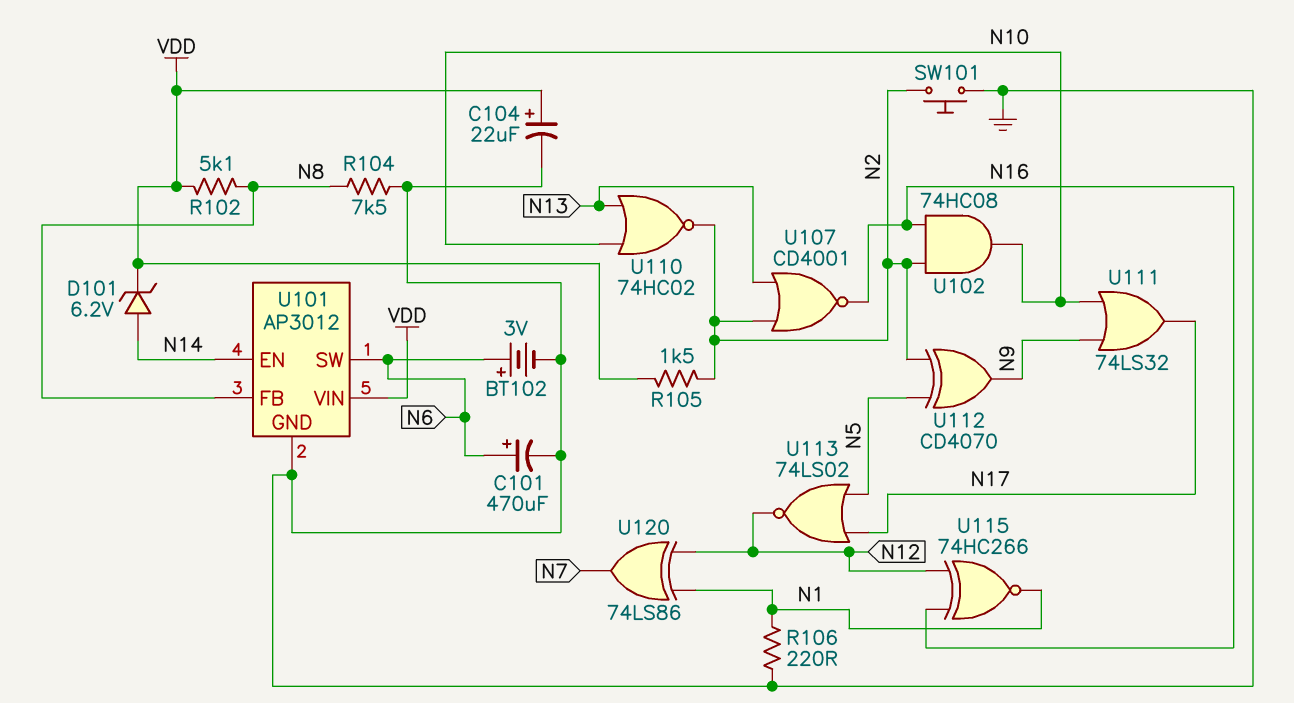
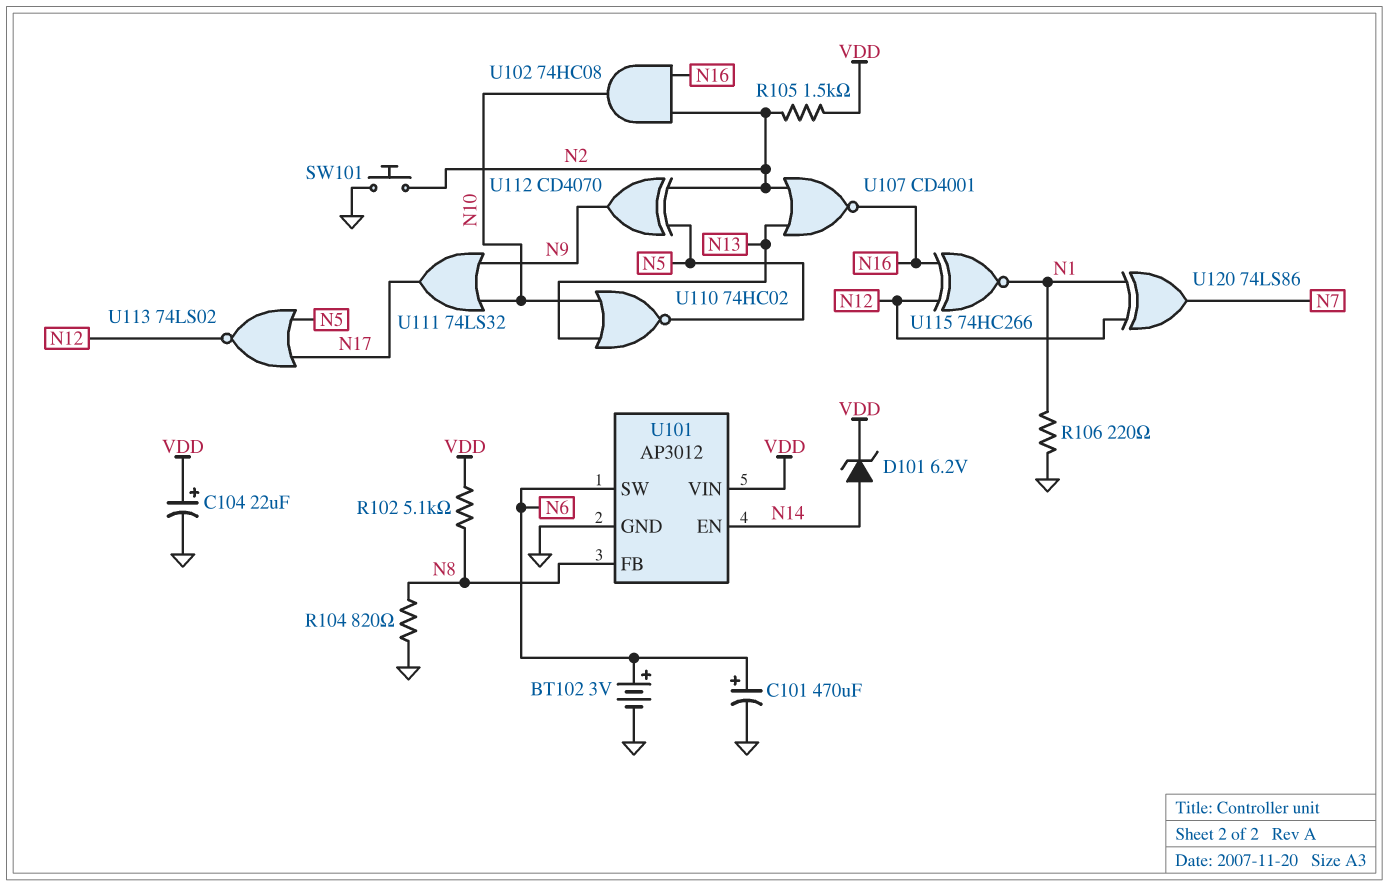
R104: 7.5k (GND, N8) -> 820 (GND, N8)
U110: NOR 74HC02 (in N10, in N13, out N2) -> NOR 74HC02 (in N10, in N13, out N5)

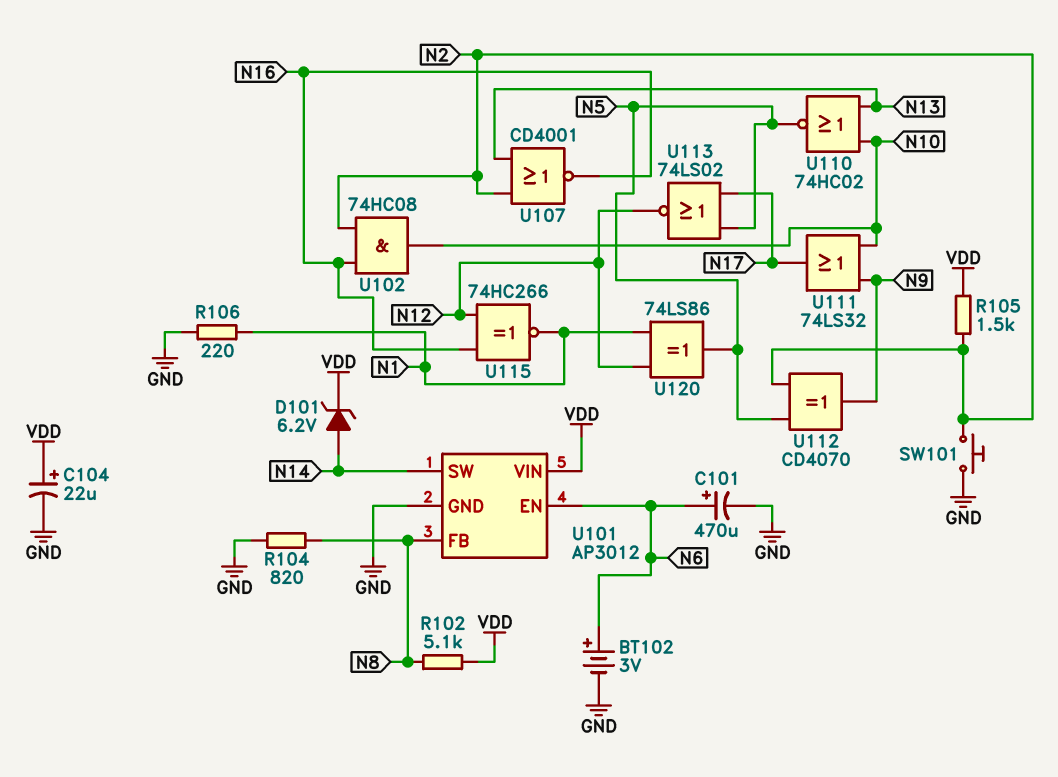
U101 pin EN: N14 -> N6
U101 pin SW: N6 -> N14
U120: XOR 74LS86 (in N1, in N12, out N7) -> XOR 74LS86 (in N1, in N12, out N5)

